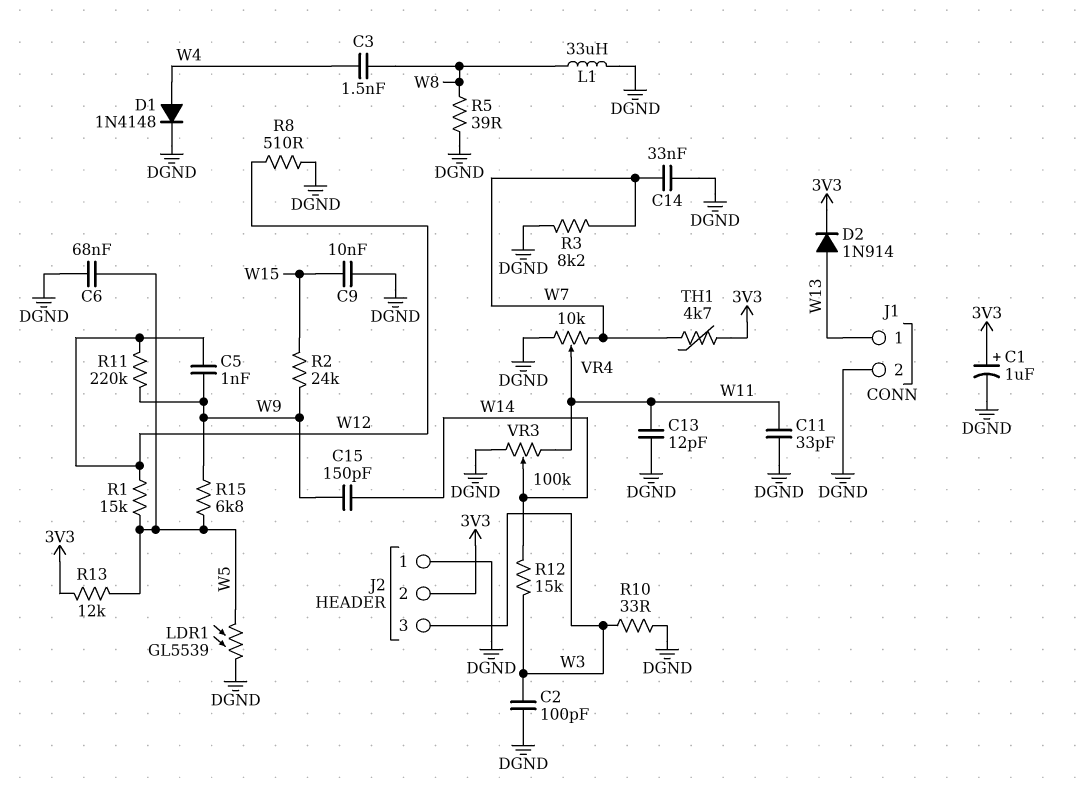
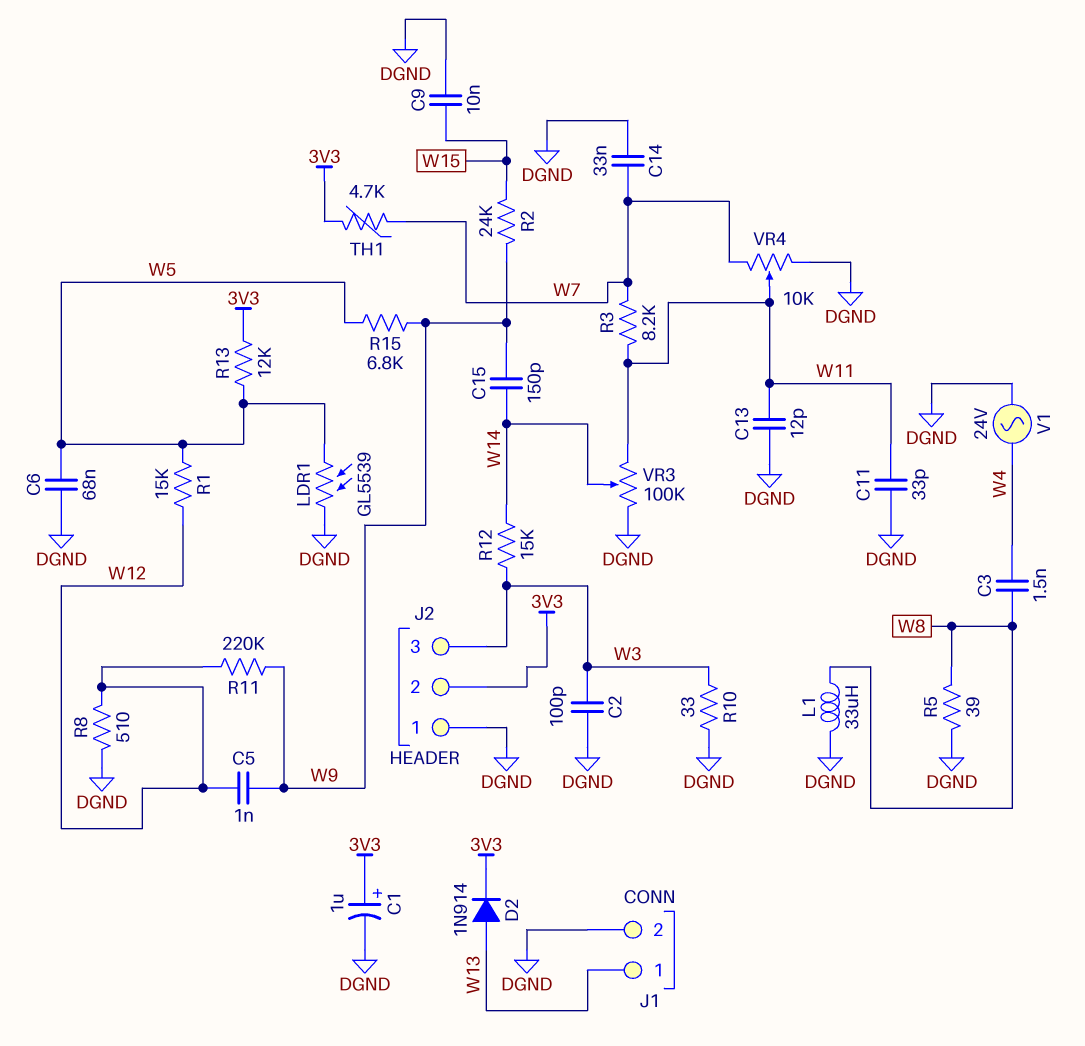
D1: diode 1N4148 (A W4, K DGND) -> none
R3: 8.2k (DGND, W7) -> 8.2k (W7, W11)
V1: none -> AC 24V (DGND, W4)

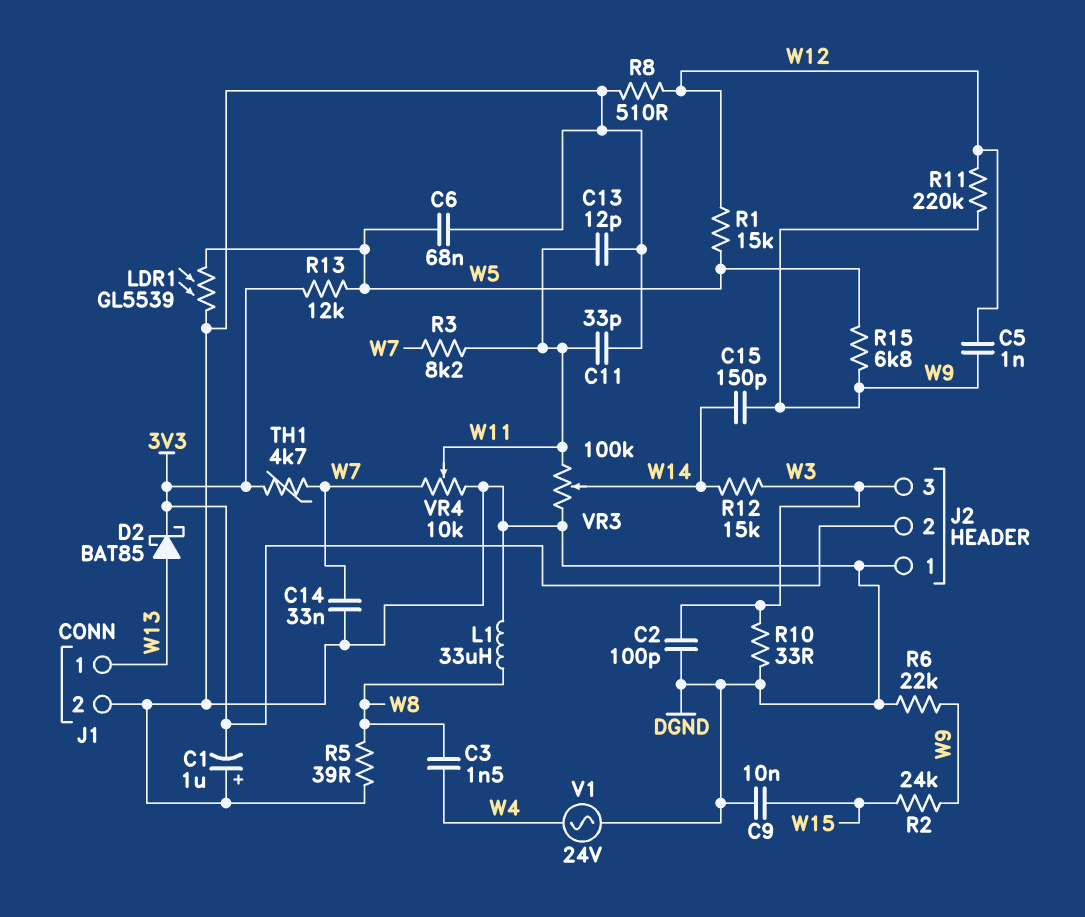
C1: 1uF (plus 3V3, minus DGND) -> 1uF (plus DGND, minus 3V3)
D2: diode 1N914 (A W13, K 3V3) -> schottky BAT85 (A W13, K 3V3)
R6: none -> 22k (DGND, W9)

